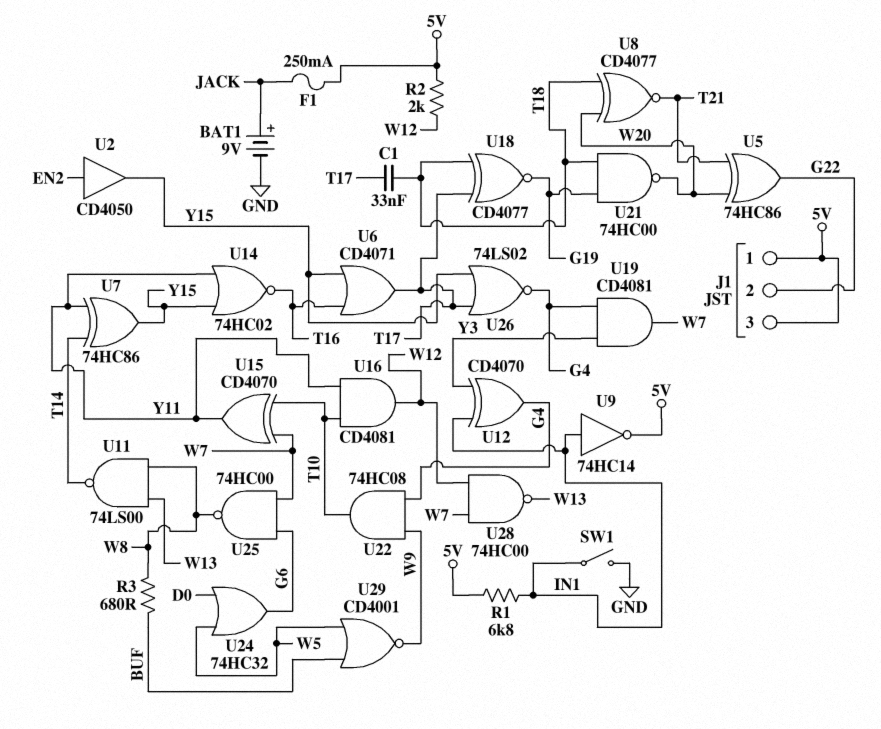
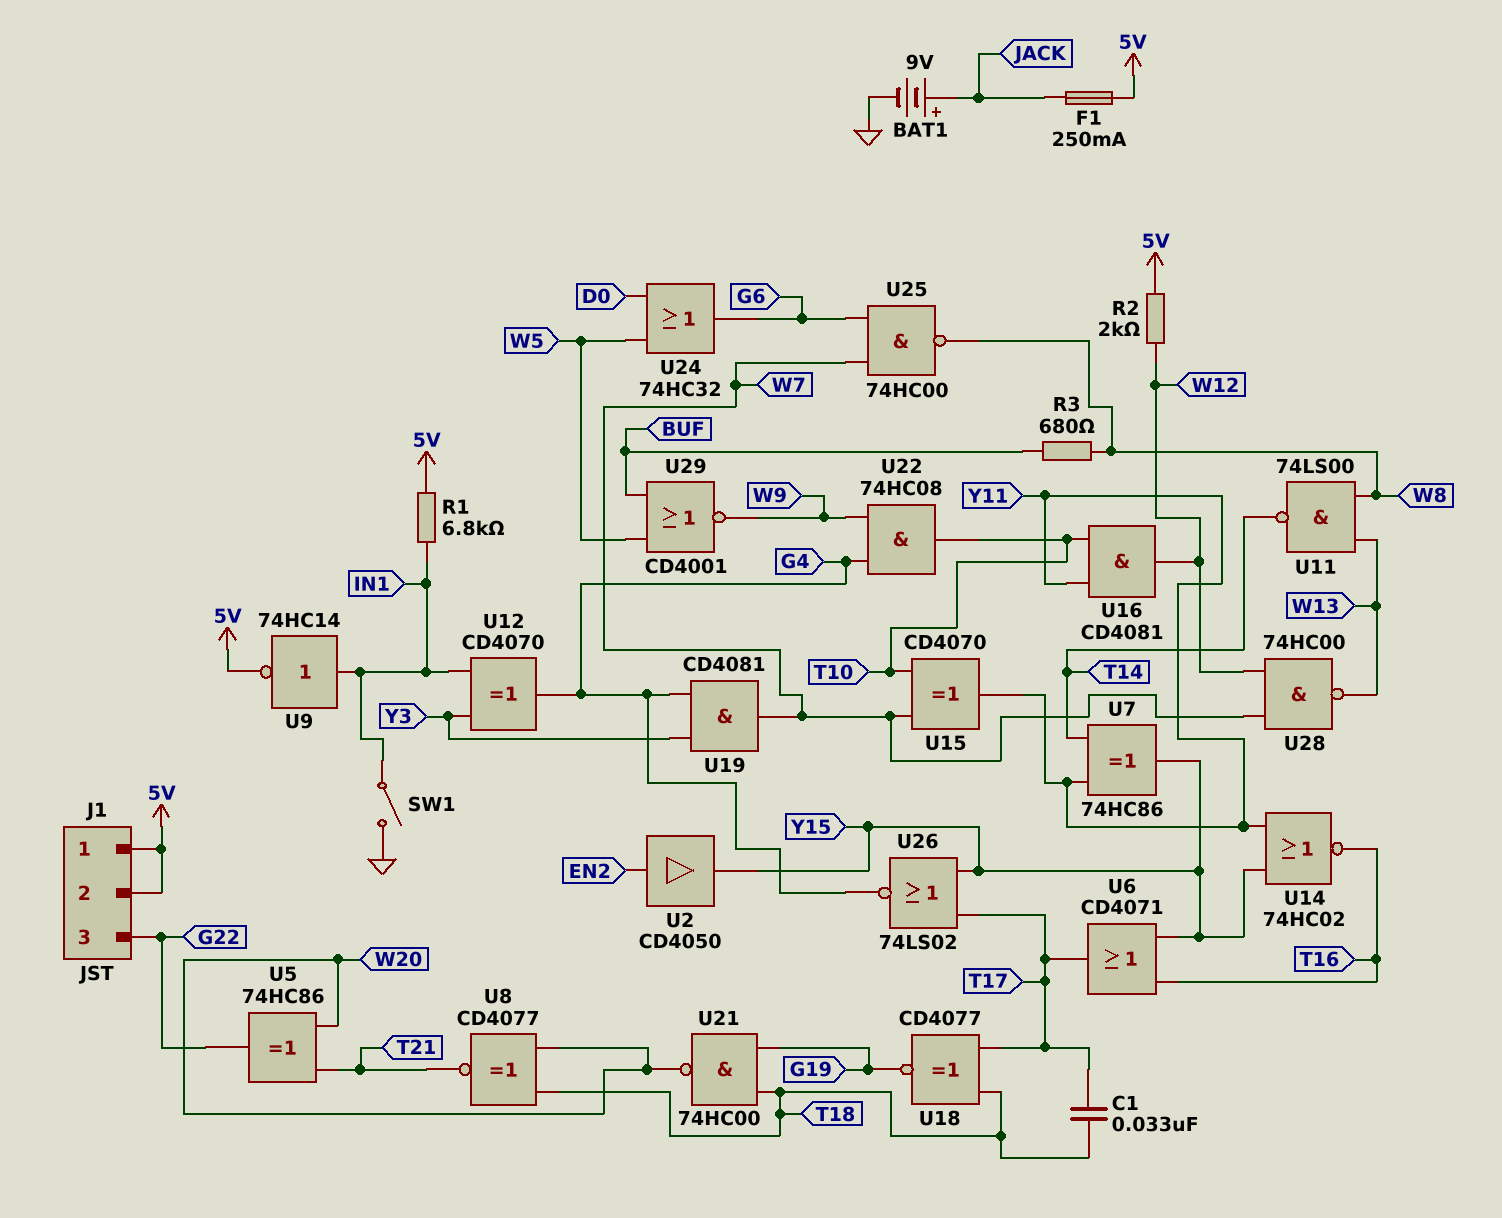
J1 pin 2: G22 -> 5V
J1 pin 3: 5V -> G22

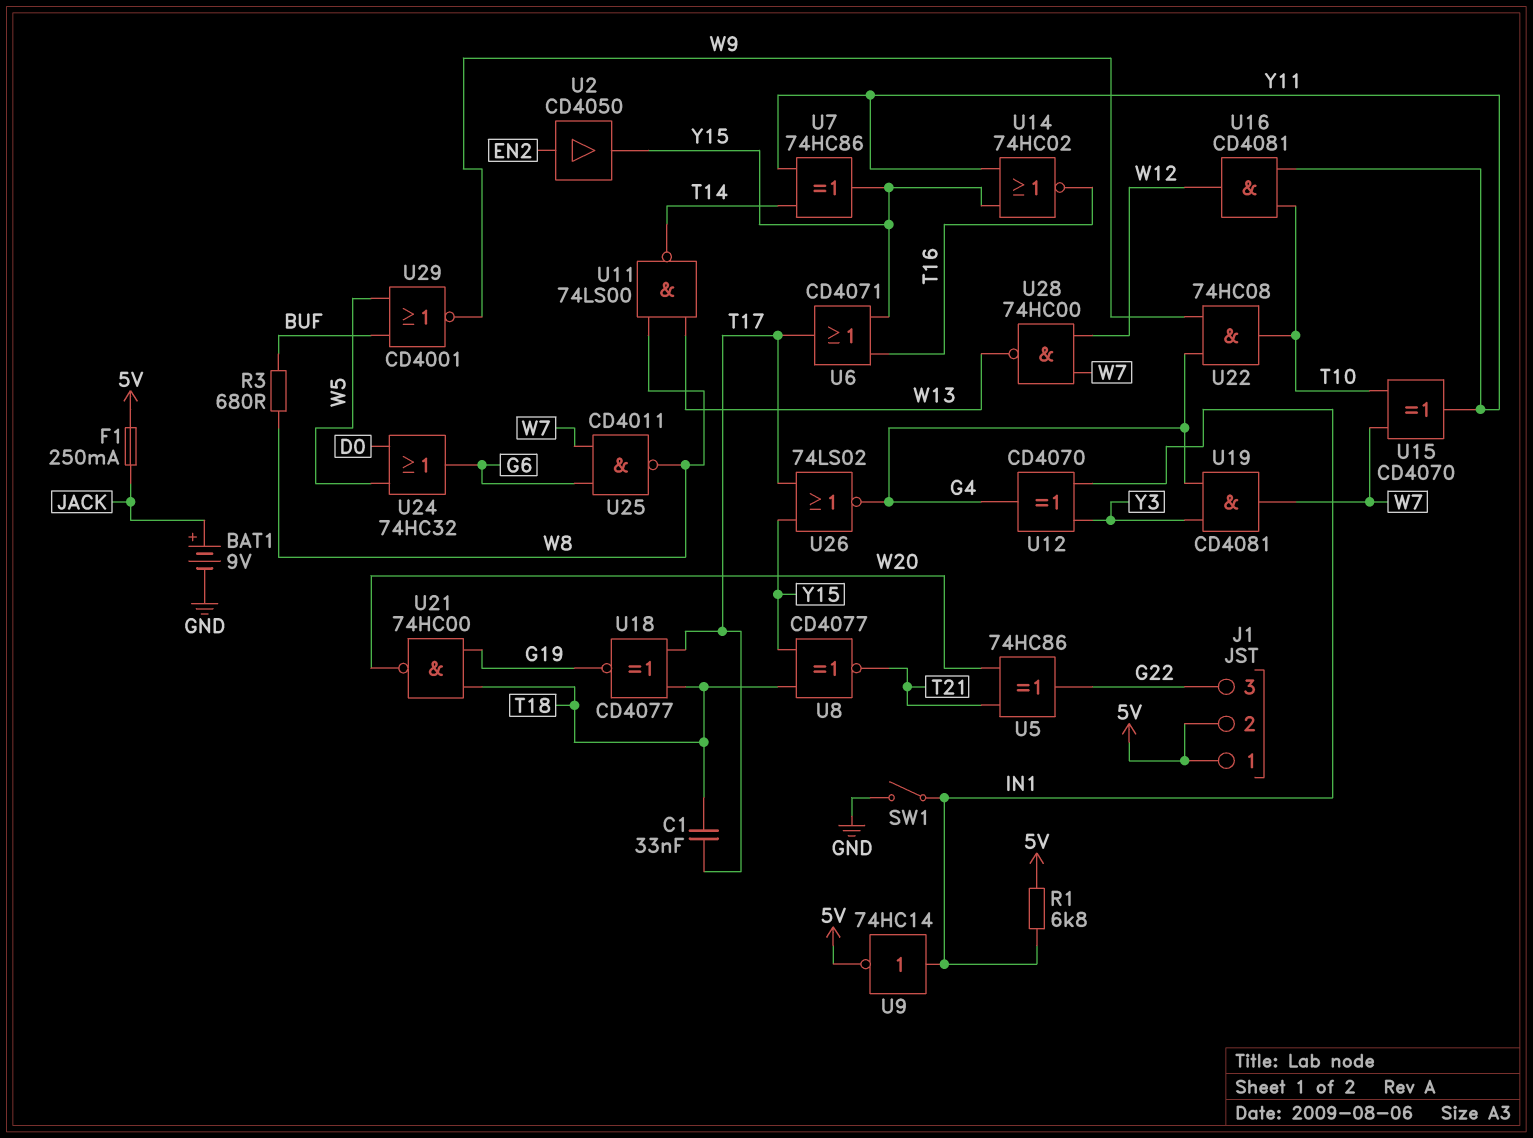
R2: 2k (5V, W12) -> none
U8: XNOR CD4077 (in T18, in W20, out T21) -> XNOR CD4077 (in T18, in Y15, out T21)
U25: NAND 74HC00 (in G6, in W7, out W8) -> NAND CD4011 (in G6, in W7, out W8)

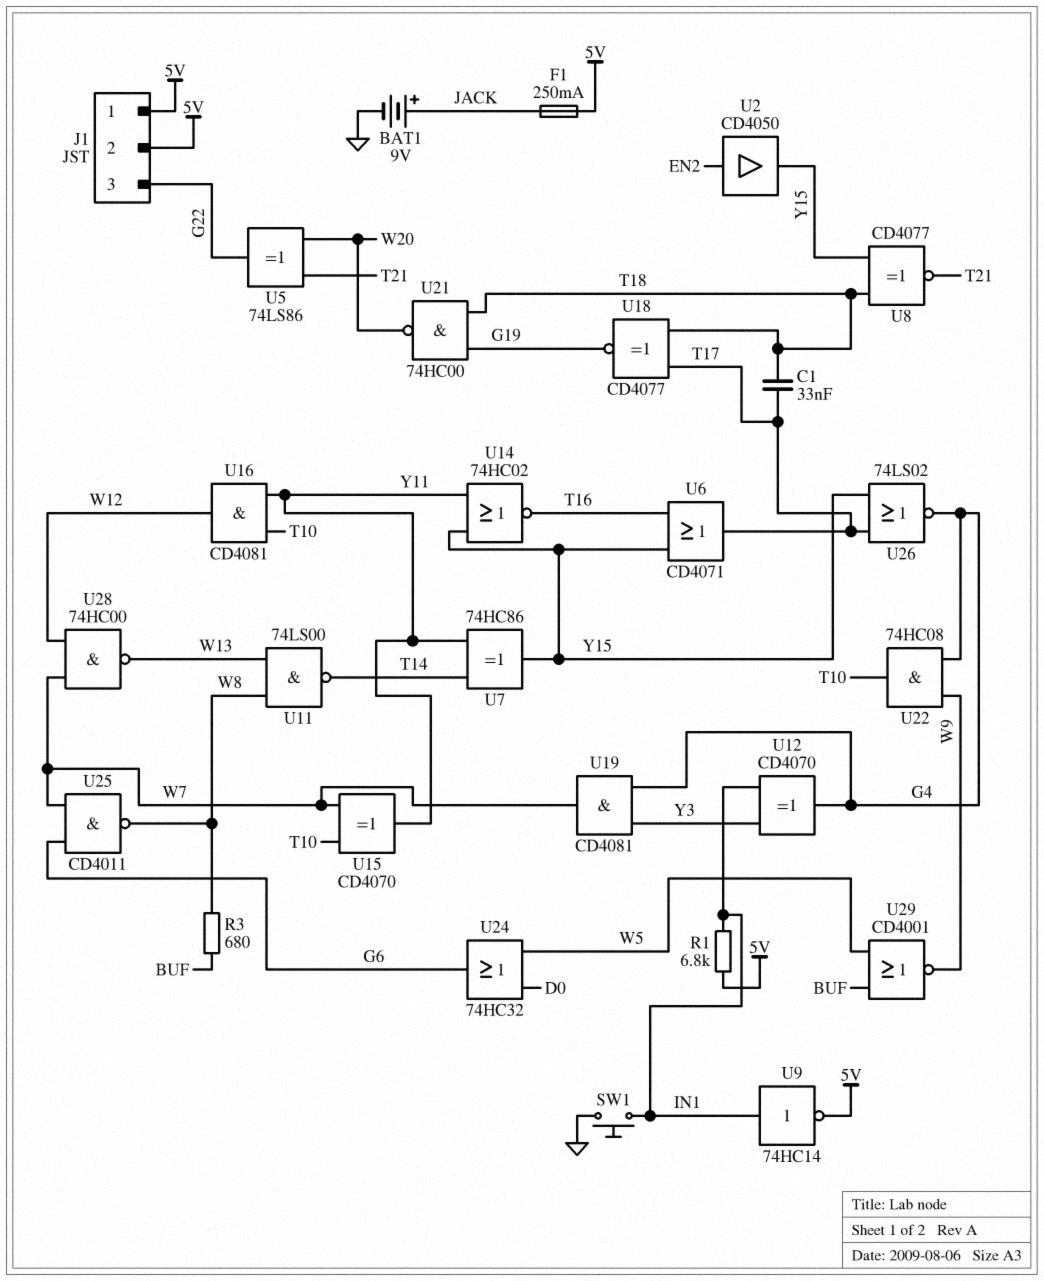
SW1: switch (GND, IN1) -> button (GND, IN1)
U5: XOR 74HC86 (in T21, in W20, out G22) -> XOR 74LS86 (in T21, in W20, out G22)

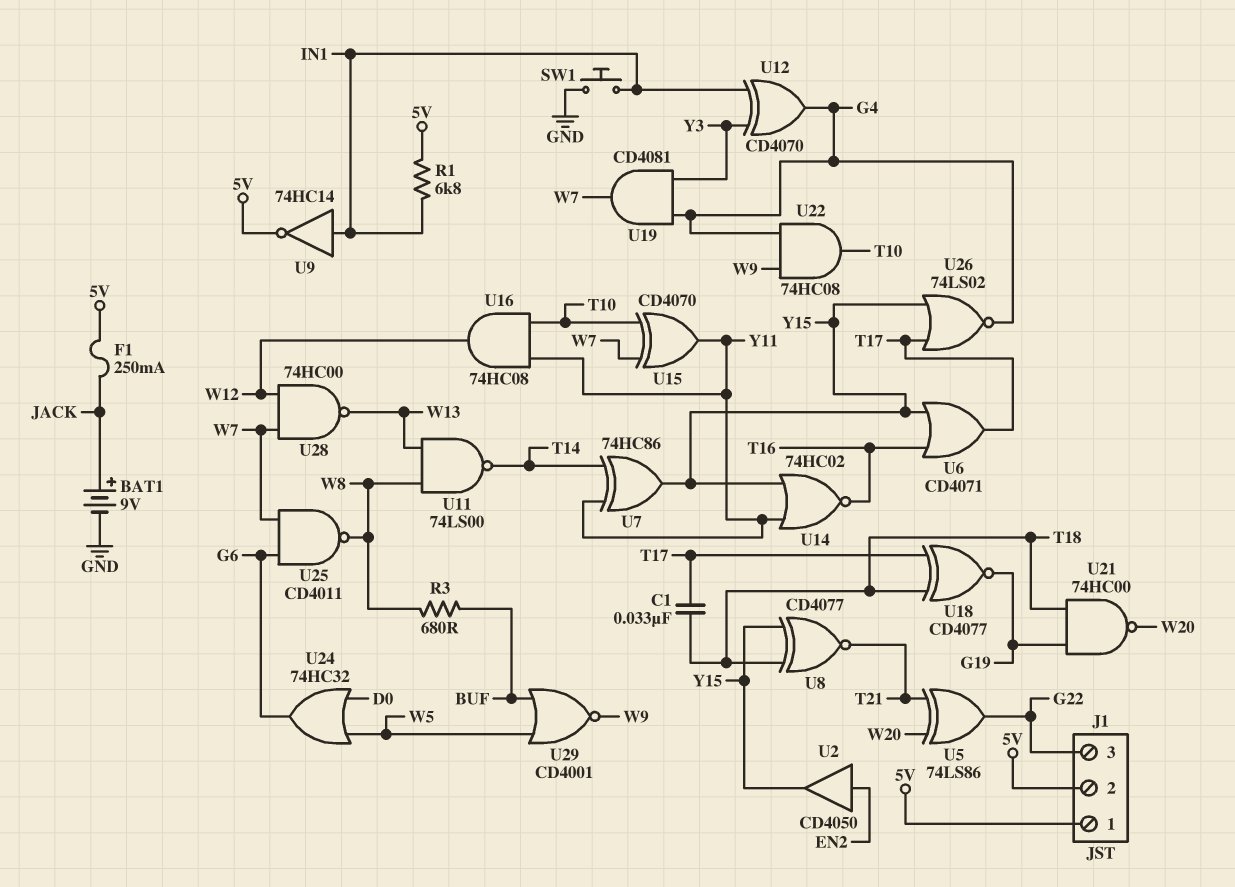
U16: AND CD4081 (in T10, in Y11, out W12) -> AND 74HC08 (in T10, in Y11, out W12)

